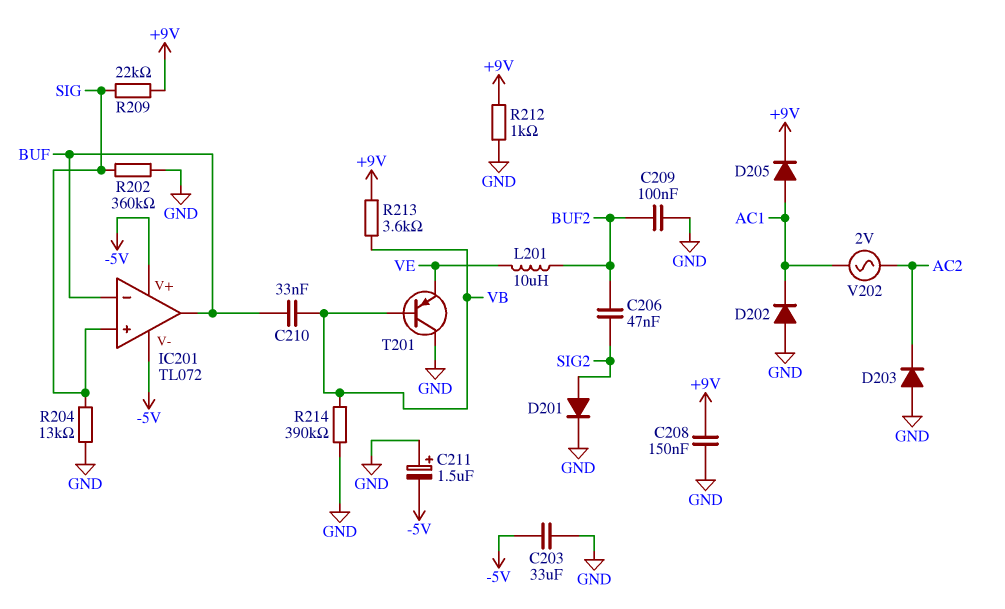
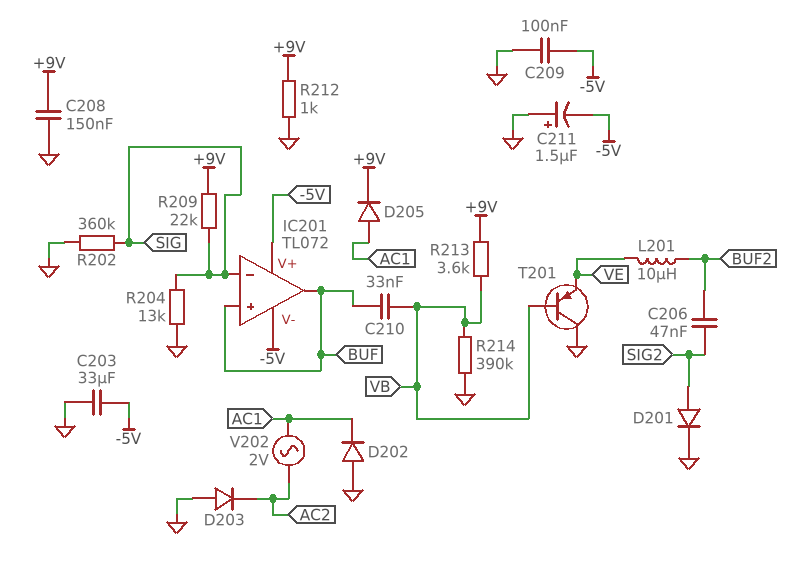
C209: 100nF (BUF2, GND) -> 100nF (-5V, GND)
IC201 pin in+: SIG -> BUF
IC201 pin in-: BUF -> SIG

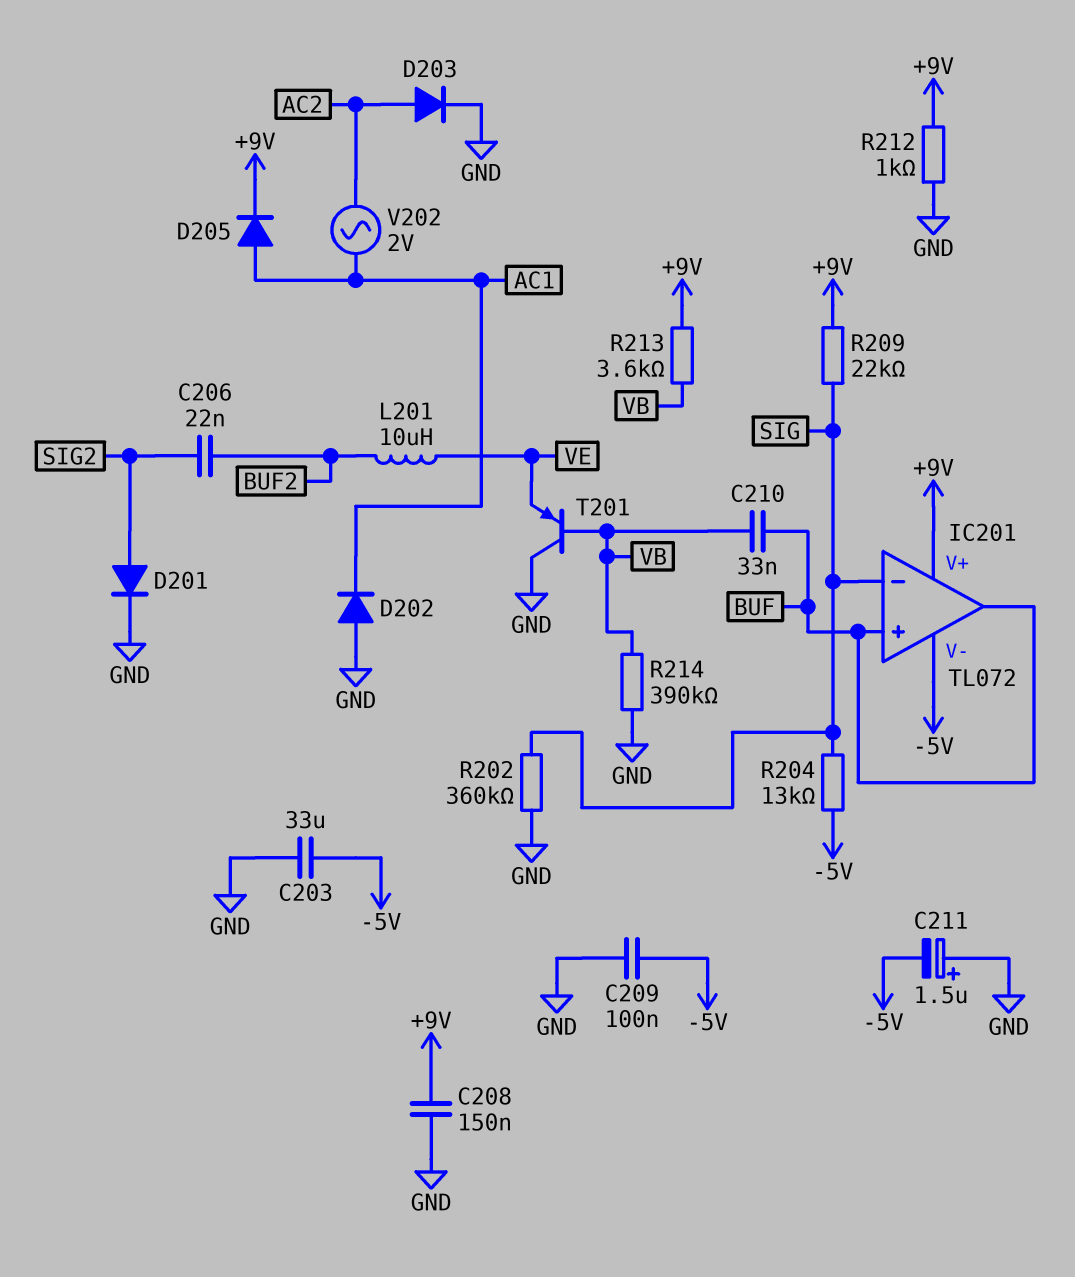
C206: 47nF (BUF2, SIG2) -> 22nF (BUF2, SIG2)
D203: diode (A GND, K AC2) -> diode (A AC2, K GND)
IC201 pin V+: -5V -> +9V
R204: 13k (GND, SIG) -> 13k (-5V, SIG)

